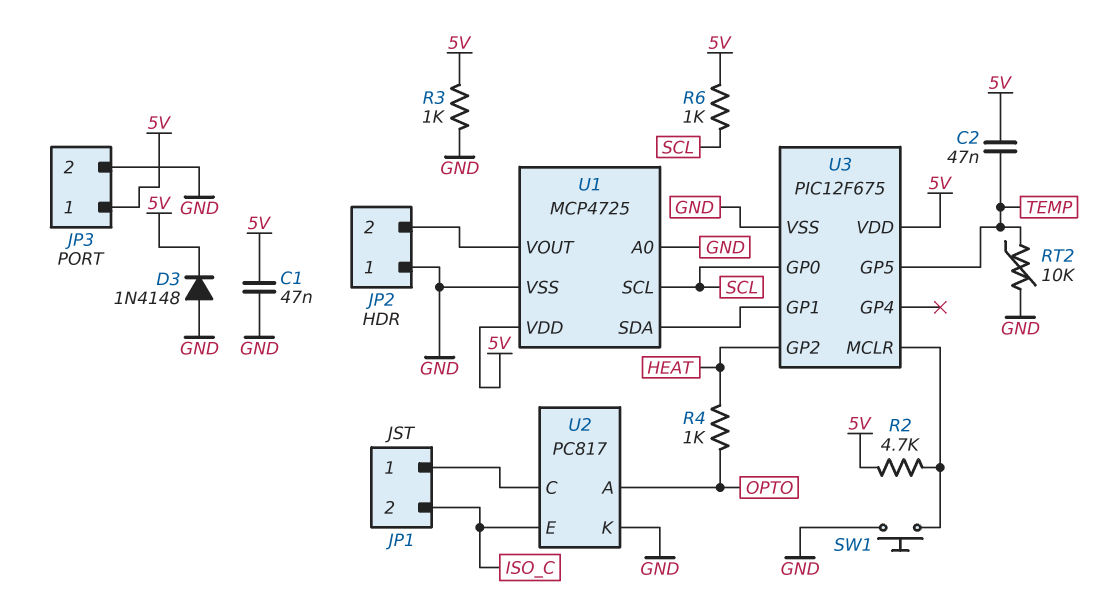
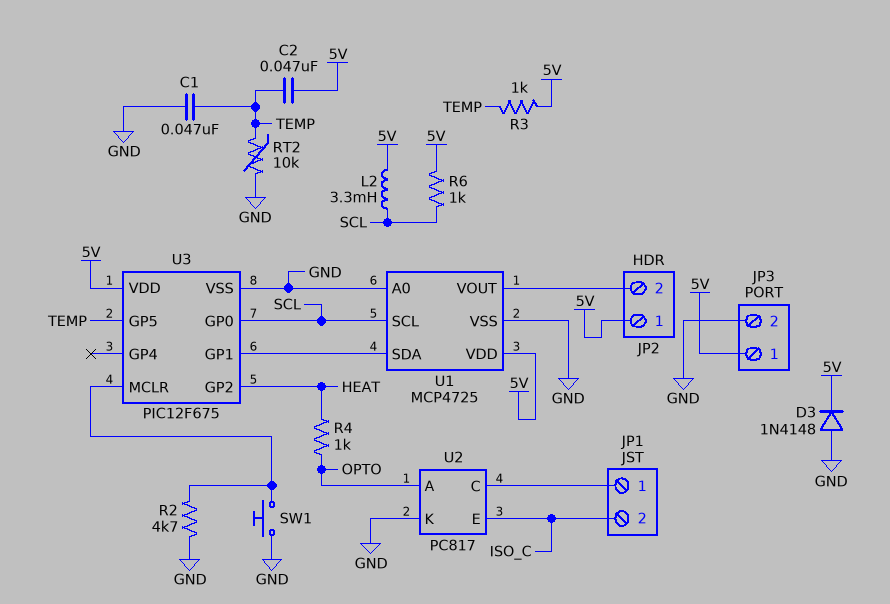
C1: 47nF (5V, GND) -> 47nF (GND, TEMP)
JP2 pin 1: GND -> 5V
L2: none -> 3.3mH (5V, SCL)
R2: 4.7k (5V, U3/MCLR) -> 4.7k (GND, U3/MCLR)
R3: 1k (5V, GND) -> 1k (5V, TEMP)

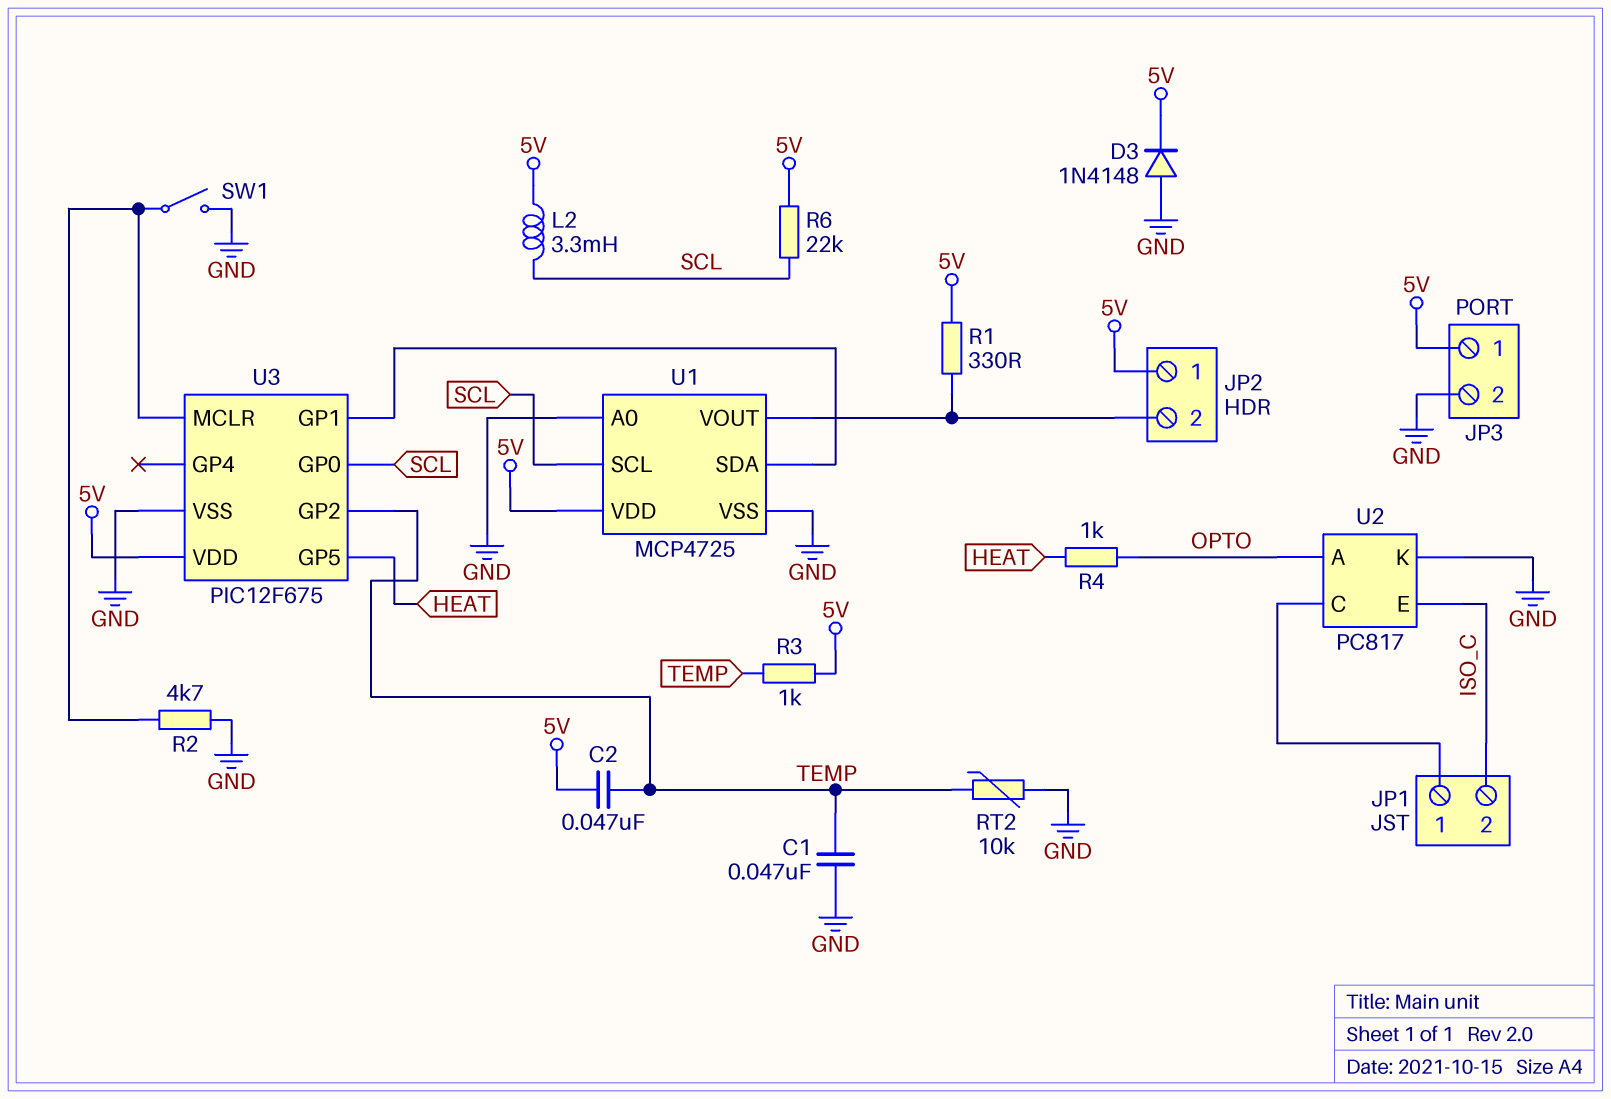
R1: none -> 330 (5V, JP2/2)
R6: 1k (5V, SCL) -> 22k (5V, SCL)
SW1: button (GND, U3/MCLR) -> switch (GND, U3/MCLR)
U3 pin GP2: HEAT -> TEMP
U3 pin GP5: TEMP -> HEAT

